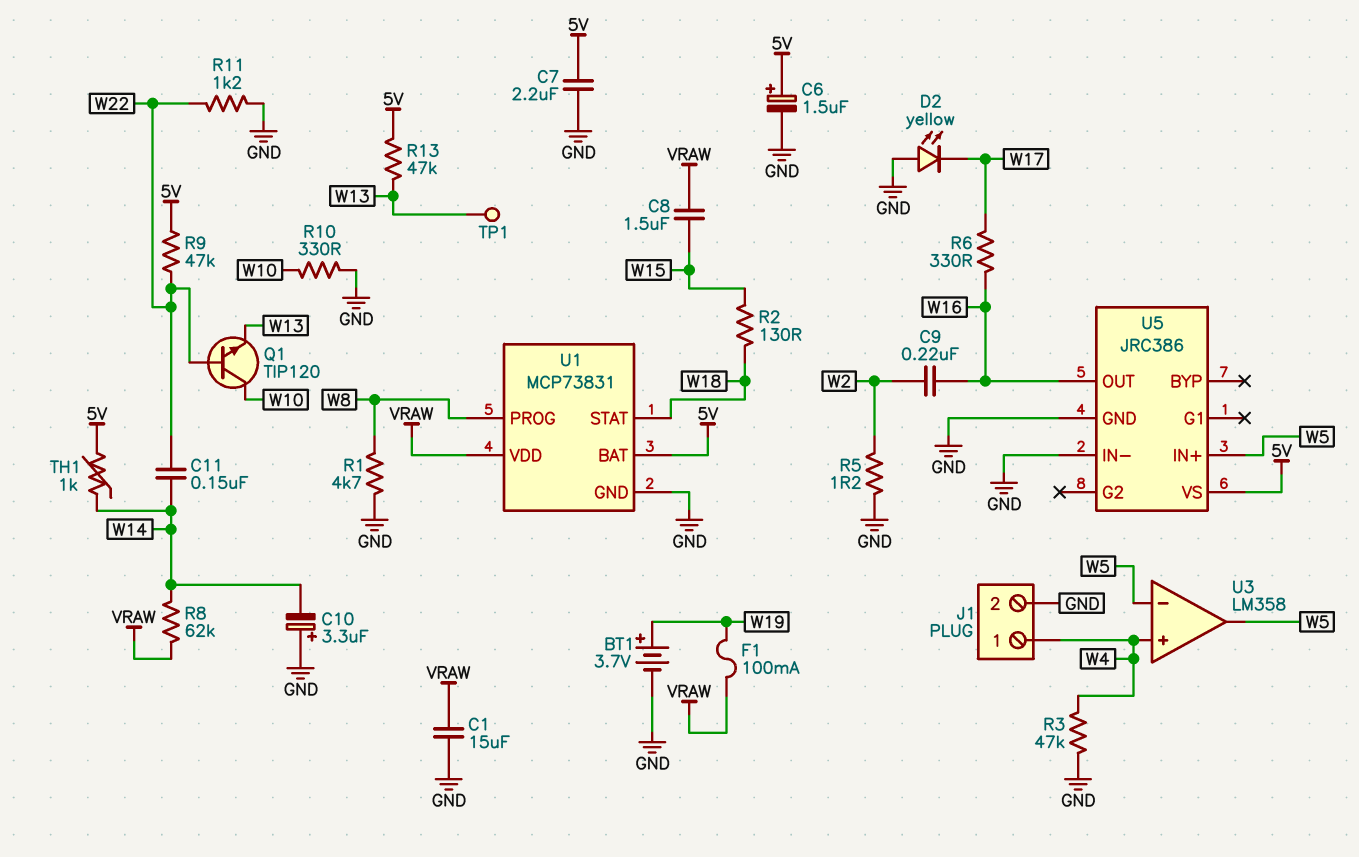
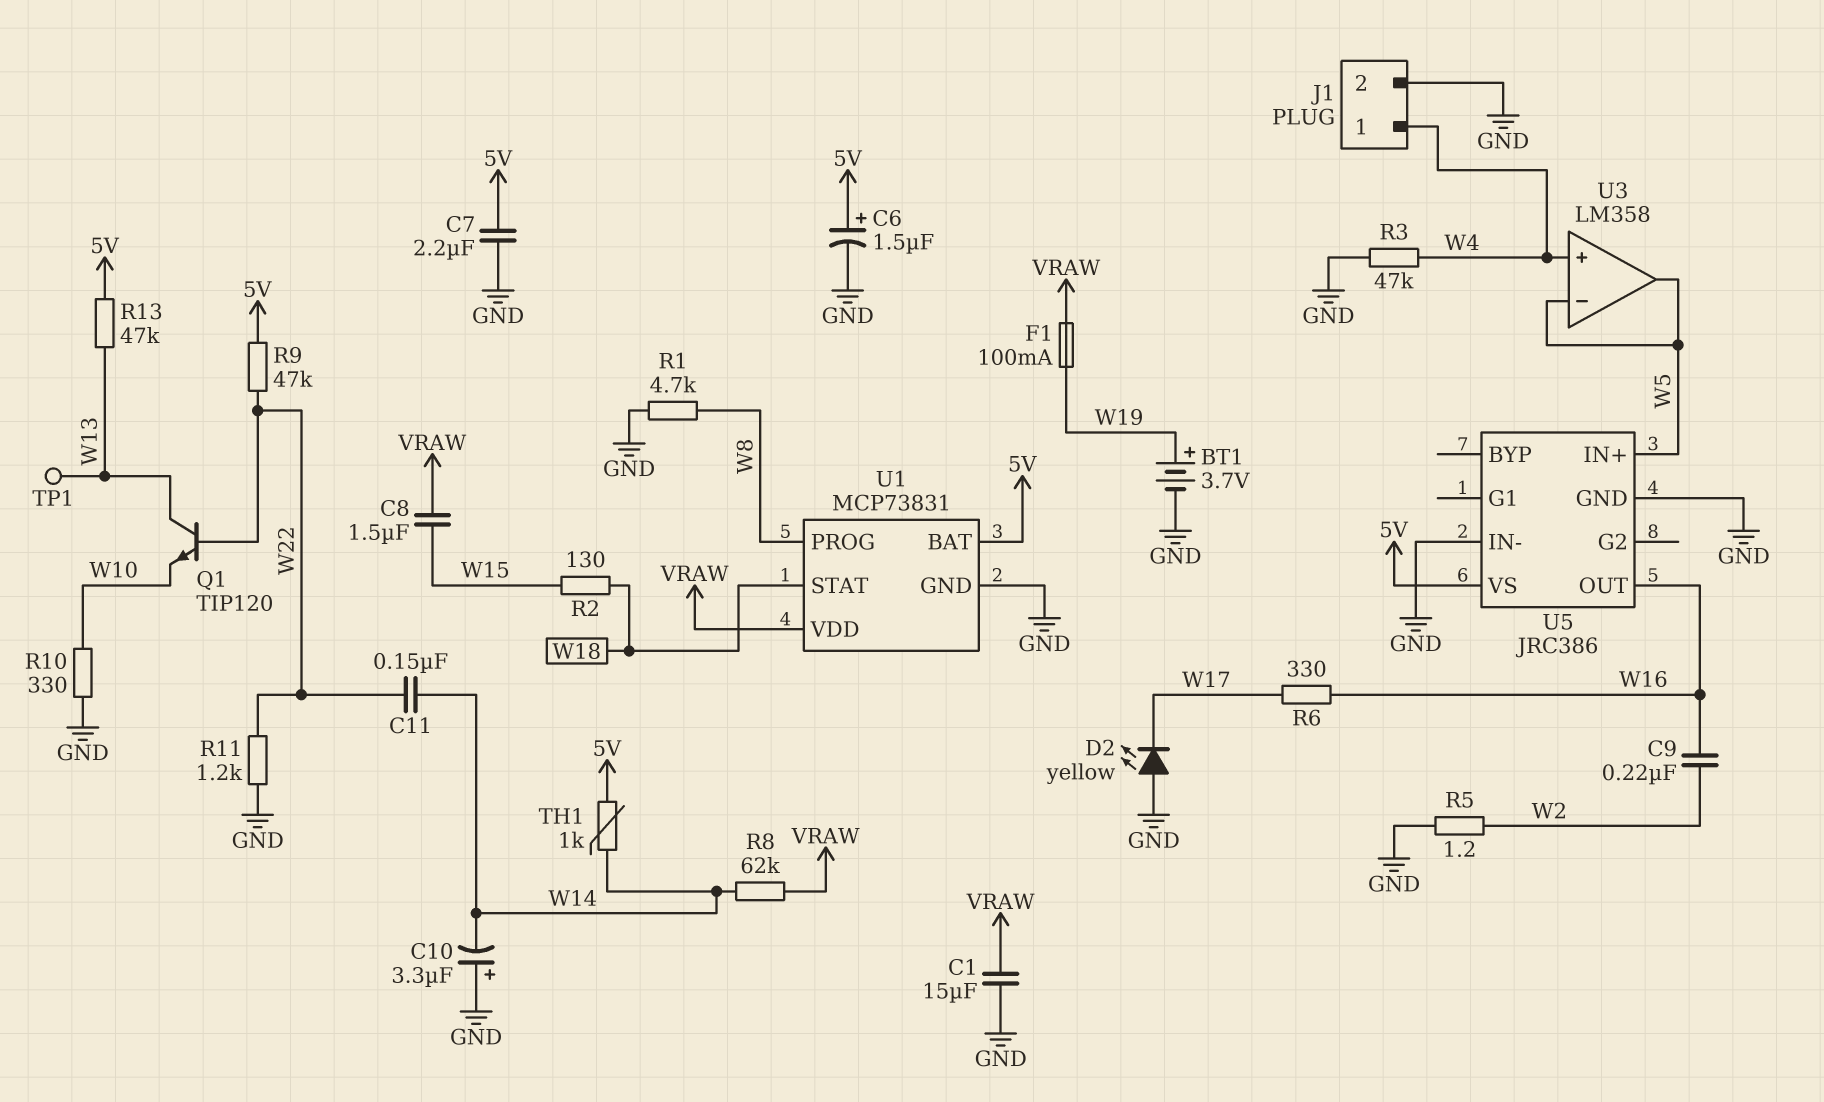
Q1: NPN TIP120 (B W22, C W10, E W13) -> NPN TIP120 (B W22, C W13, E W10)

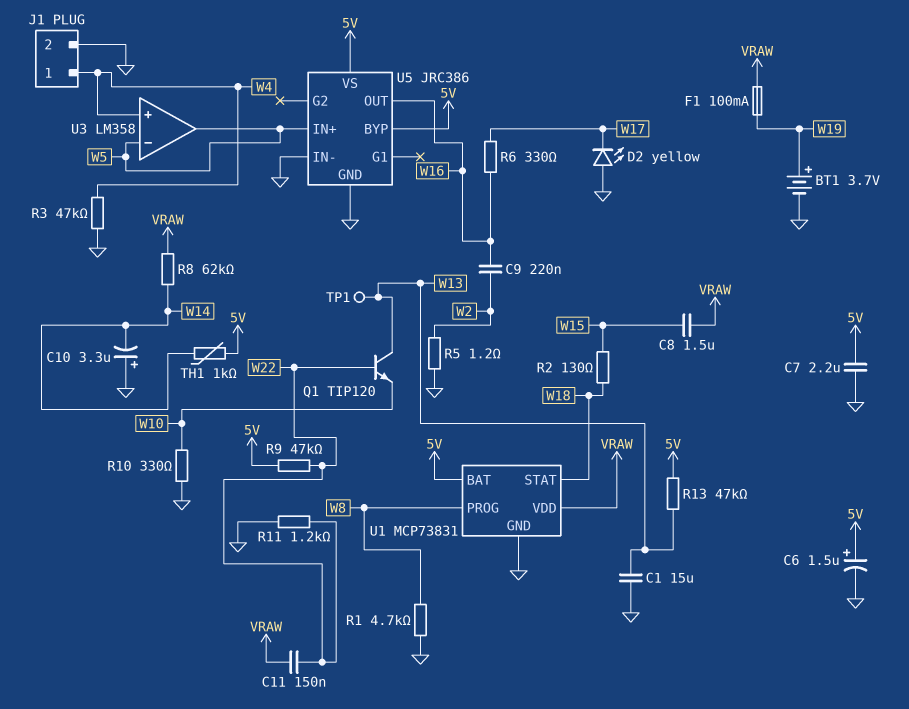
C1: 15uF (GND, VRAW) -> 15uF (GND, W13)
C11: 150nF (W14, W22) -> 150nF (VRAW, W22)
U5 pin BYP: none -> 5V

